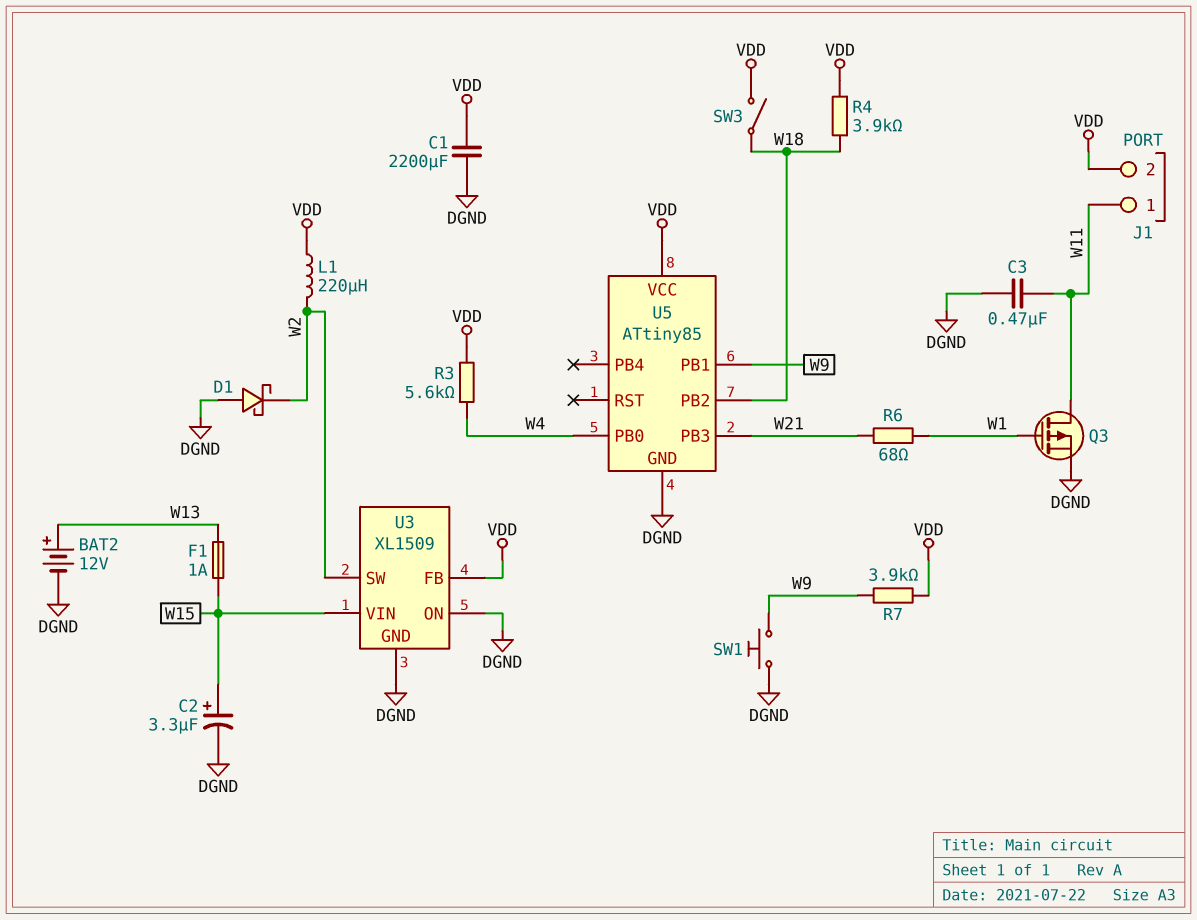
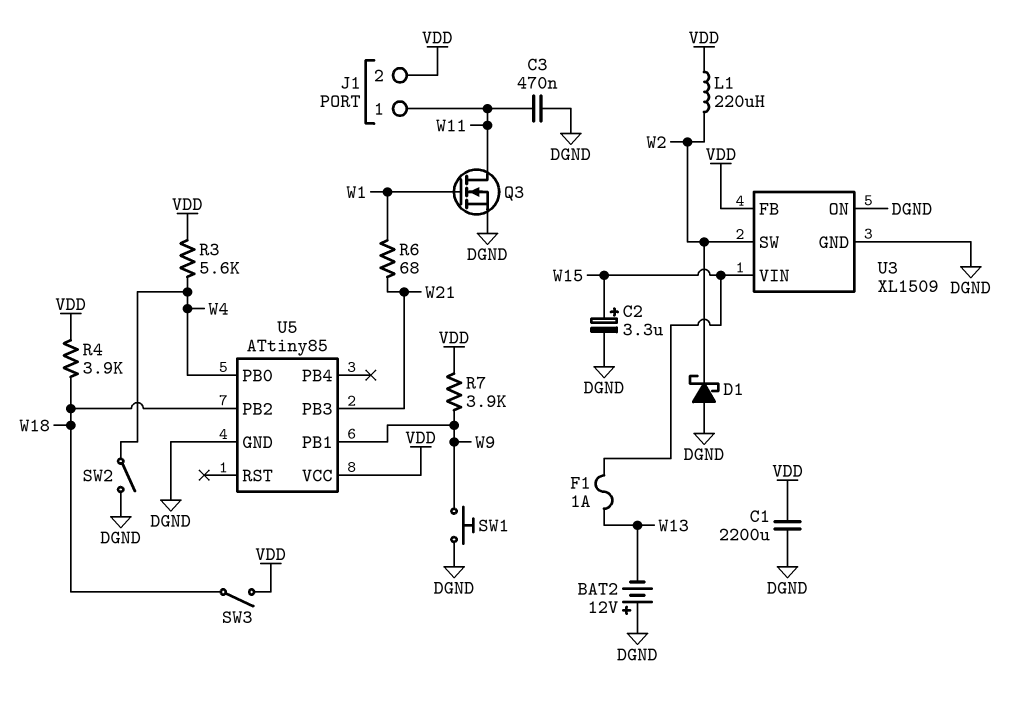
BAT2: 12V (plus W13, minus DGND) -> 12V (plus DGND, minus W13)
Q3: PMOS (G W1, D W11, S DGND) -> NMOS (G W1, D W11, S DGND)
SW2: none -> switch (DGND, W4)

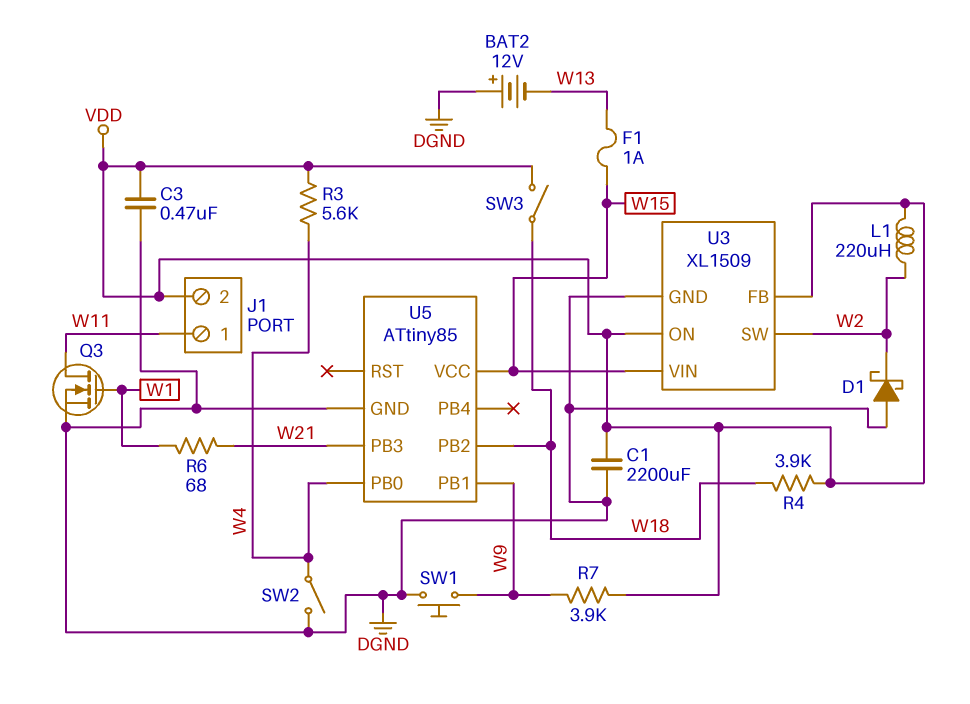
C2: 3.3uF (plus W15, minus DGND) -> none
C3: 470nF (DGND, W11) -> 470nF (DGND, VDD)
U3 pin ON: DGND -> VDD
U5 pin VCC: VDD -> W15

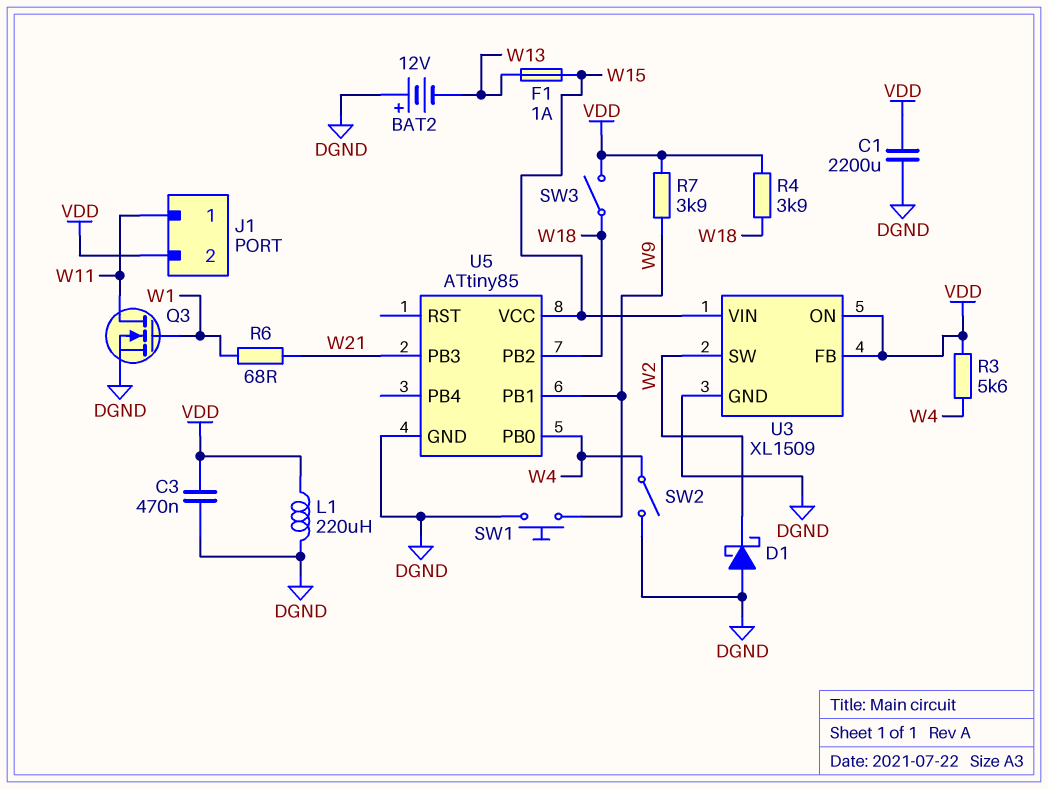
L1: 220uH (VDD, W2) -> 220uH (DGND, VDD)

